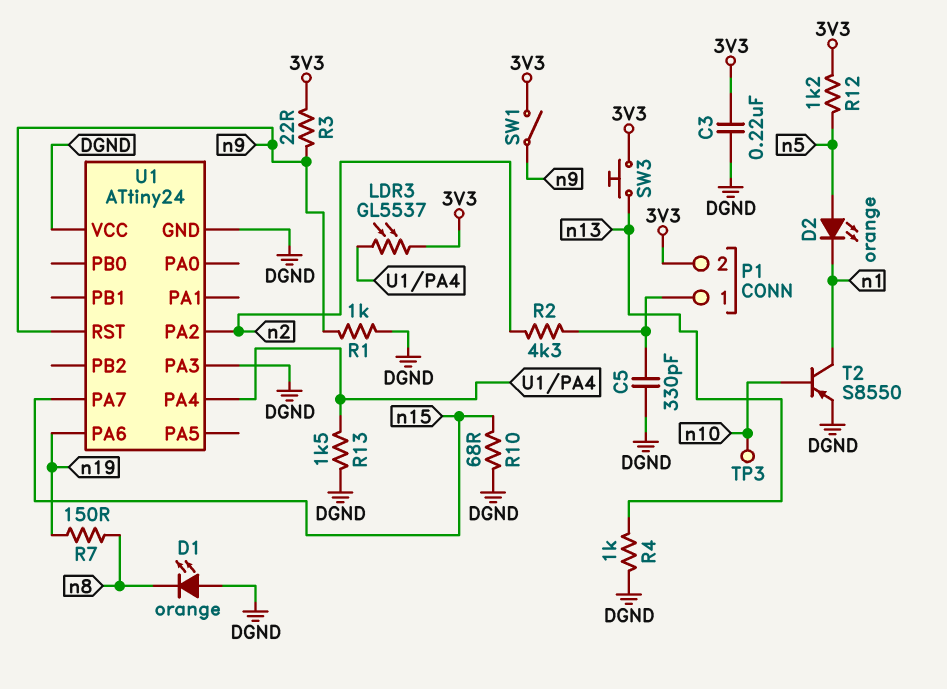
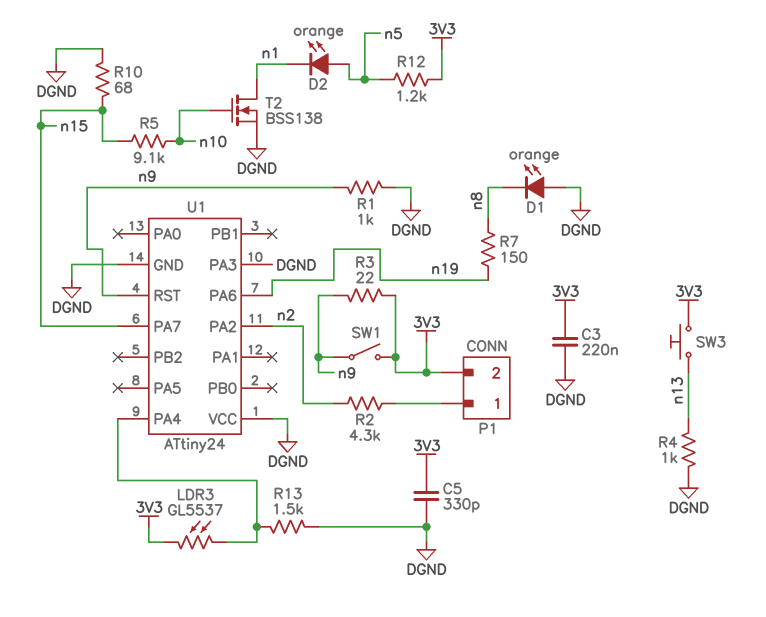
C5: 330pF (DGND, P1/1) -> 330pF (3V3, DGND)
R5: none -> 9.1k (n10, n15)
T2: PNP S8550 (B n10, C n1, E DGND) -> NMOS BSS138 (G n10, D n1, S DGND)
TP3: test point (n10) -> none

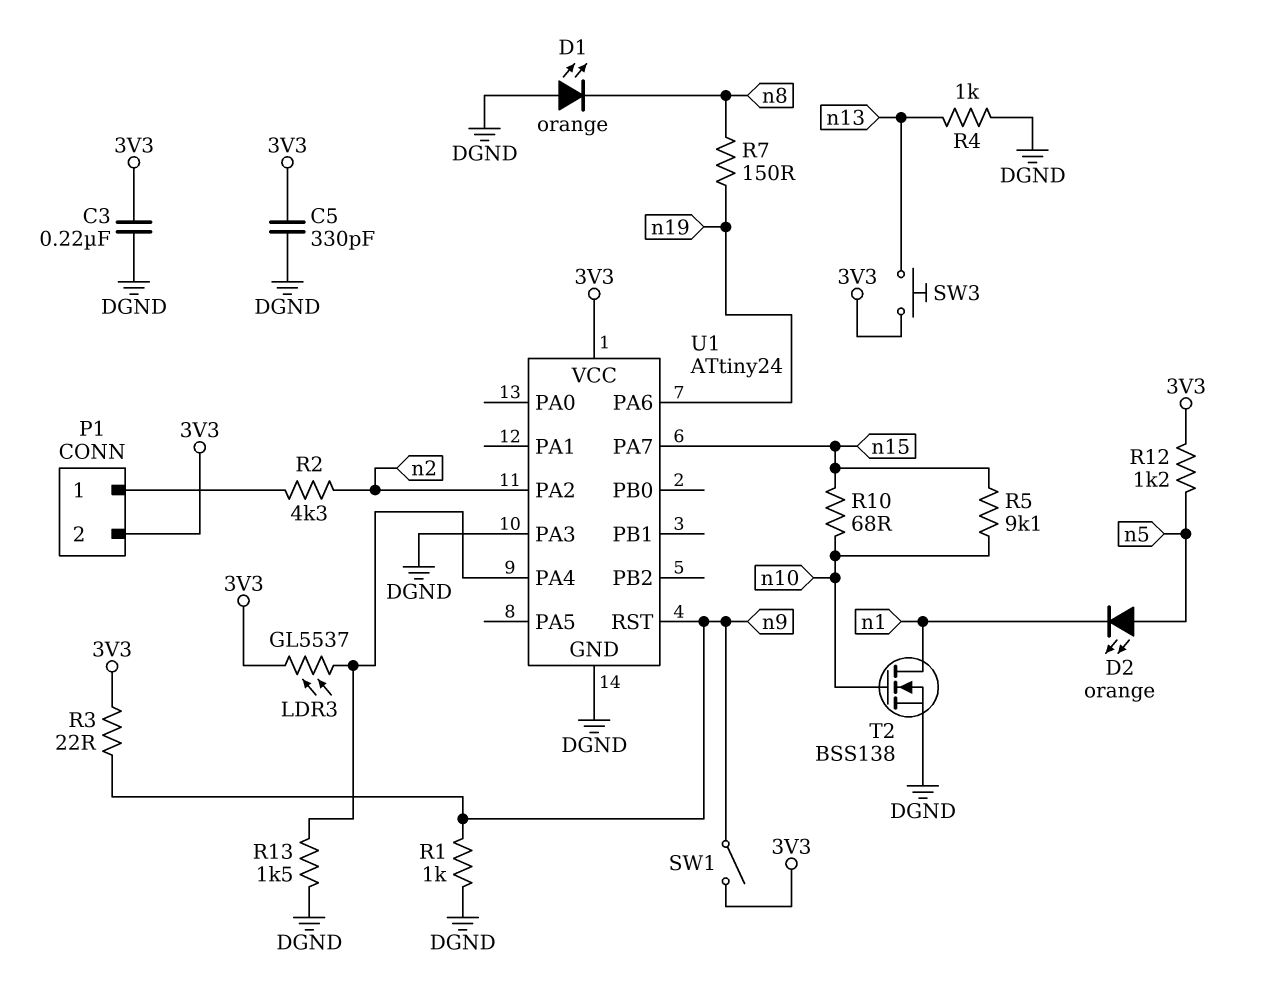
R10: 68 (DGND, n15) -> 68 (n10, n15)
U1 pin VCC: DGND -> 3V3

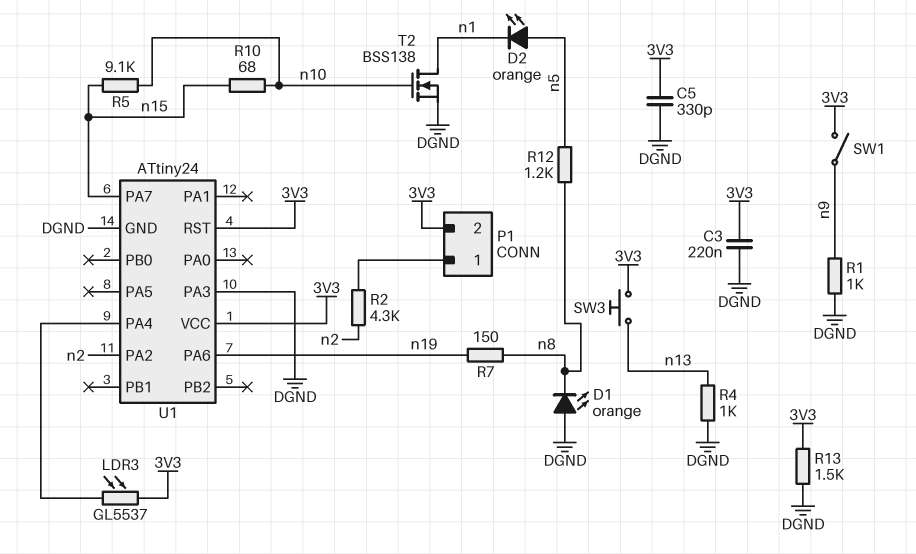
R3: 22 (3V3, n9) -> none
R12: 1.2k (3V3, n5) -> 1.2k (n5, n8)
R13: 1.5k (DGND, U1/PA4) -> 1.5k (3V3, DGND)
U1 pin RST: n9 -> 3V3

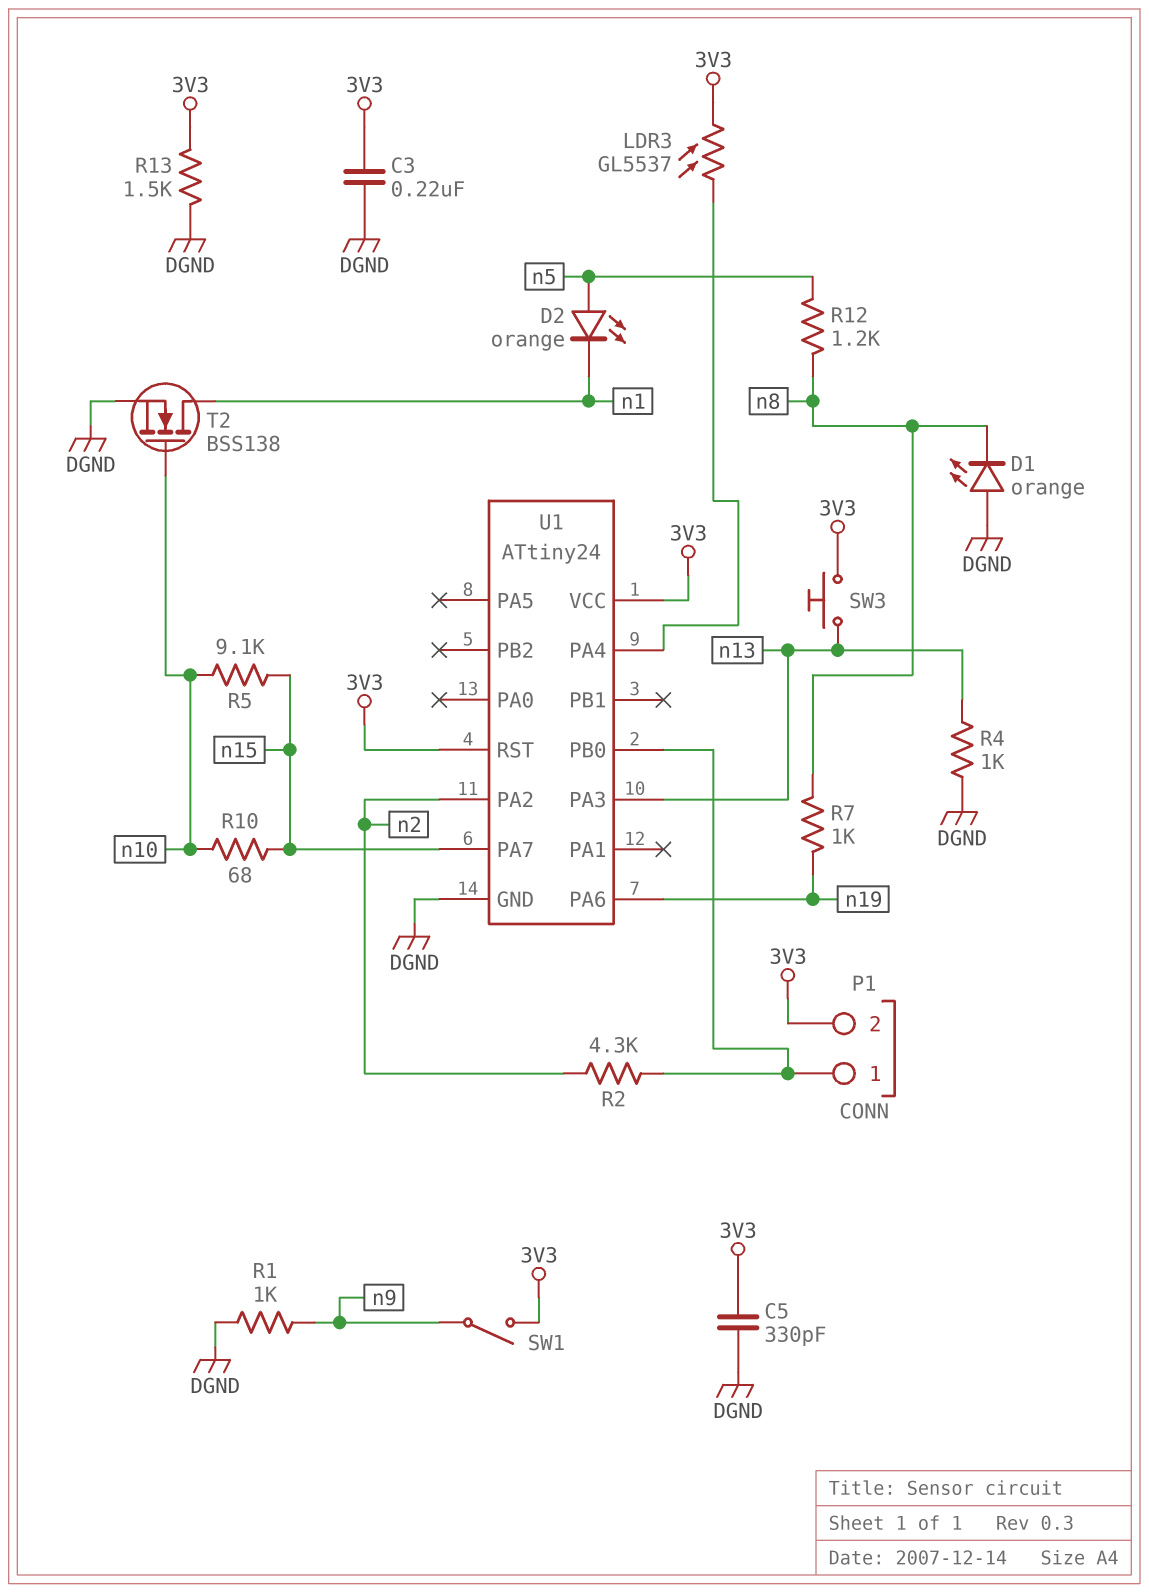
R7: 150 (n8, n19) -> 1k (n8, n19)
U1 pin PA3: DGND -> n13
U1 pin PB0: none -> P1/1

